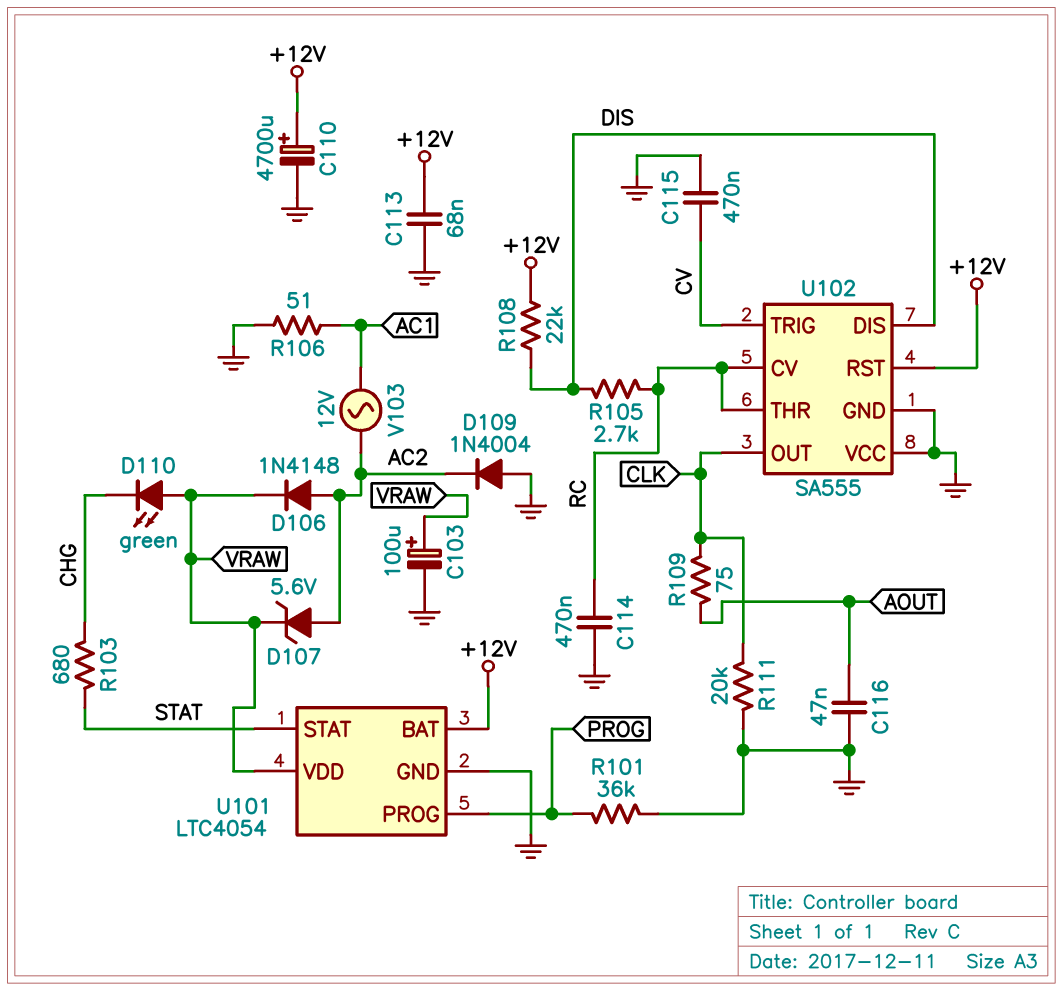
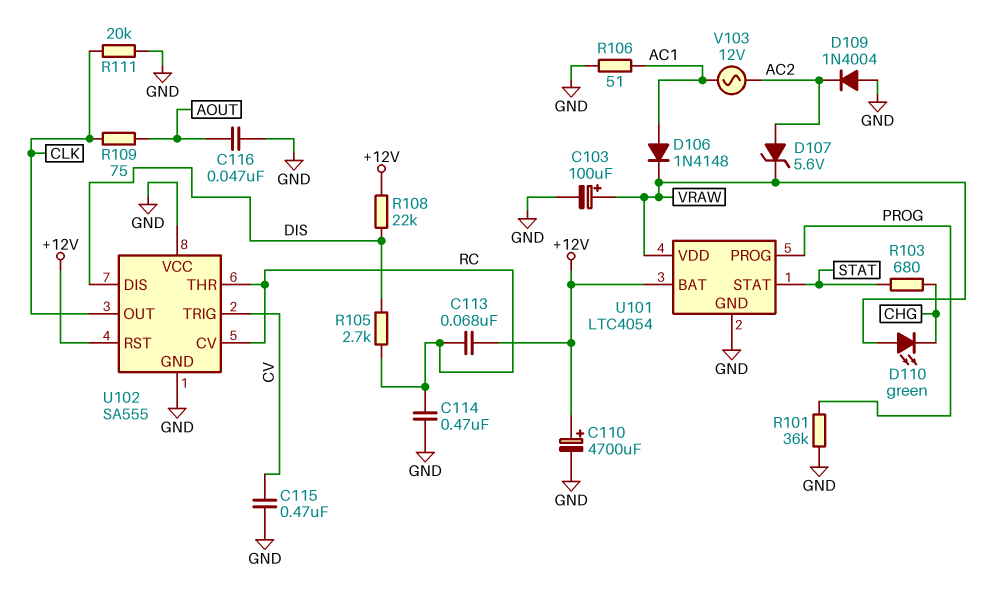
C113: 68nF (+12V, GND) -> 68nF (+12V, RC)
D106: diode 1N4148 (A AC2, K VRAW) -> diode 1N4148 (A AC1, K VRAW)

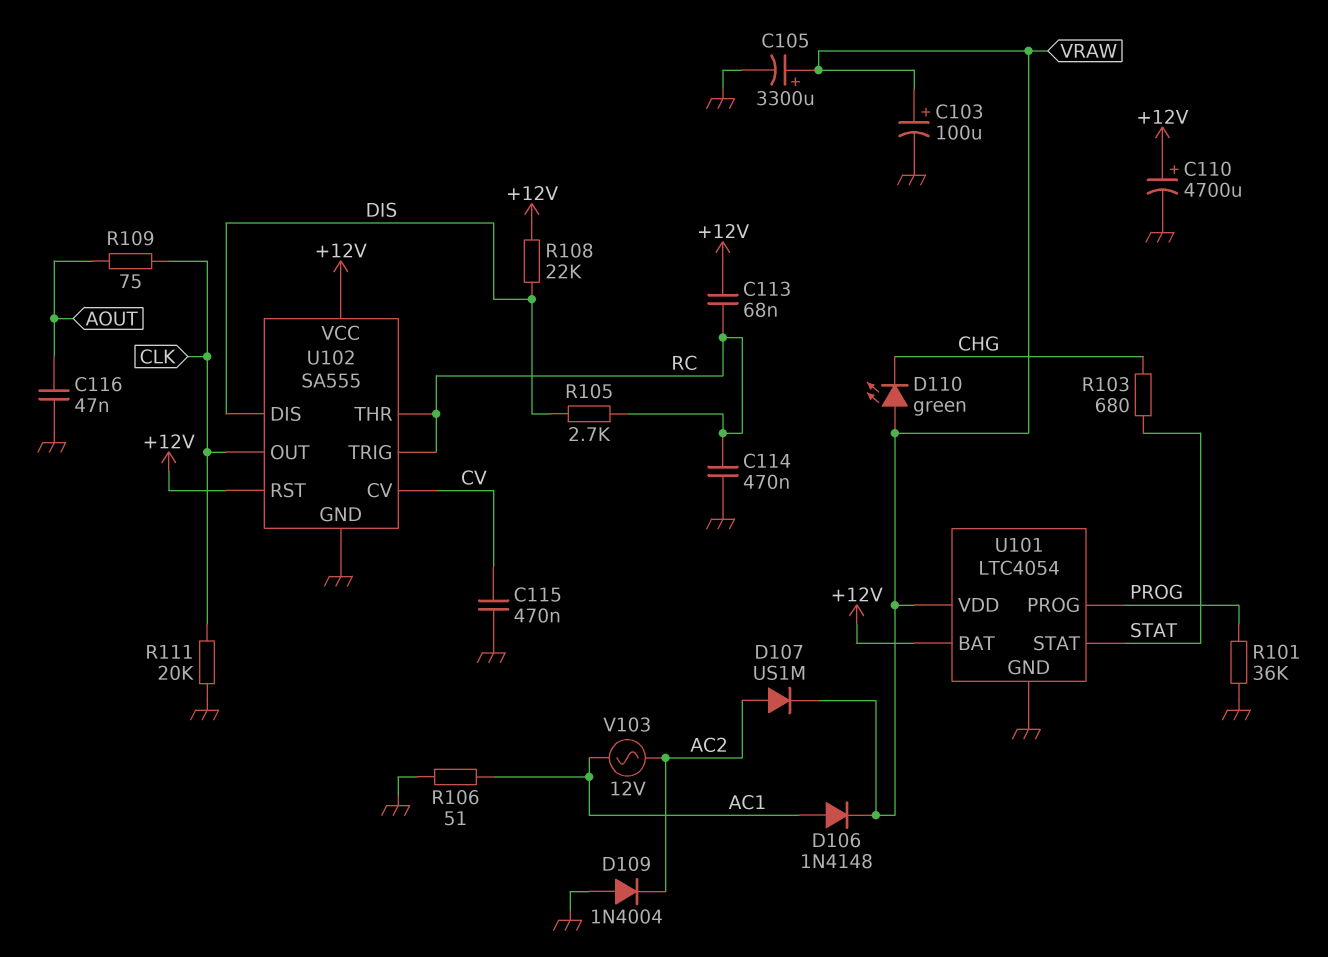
C105: none -> 3300uF (plus VRAW, minus GND)
D107: zener 5.6V (A AC2, K VRAW) -> diode US1M (A AC2, K VRAW)
U102 pin CV: RC -> CV
U102 pin TRIG: CV -> RC
U102 pin VCC: GND -> +12V

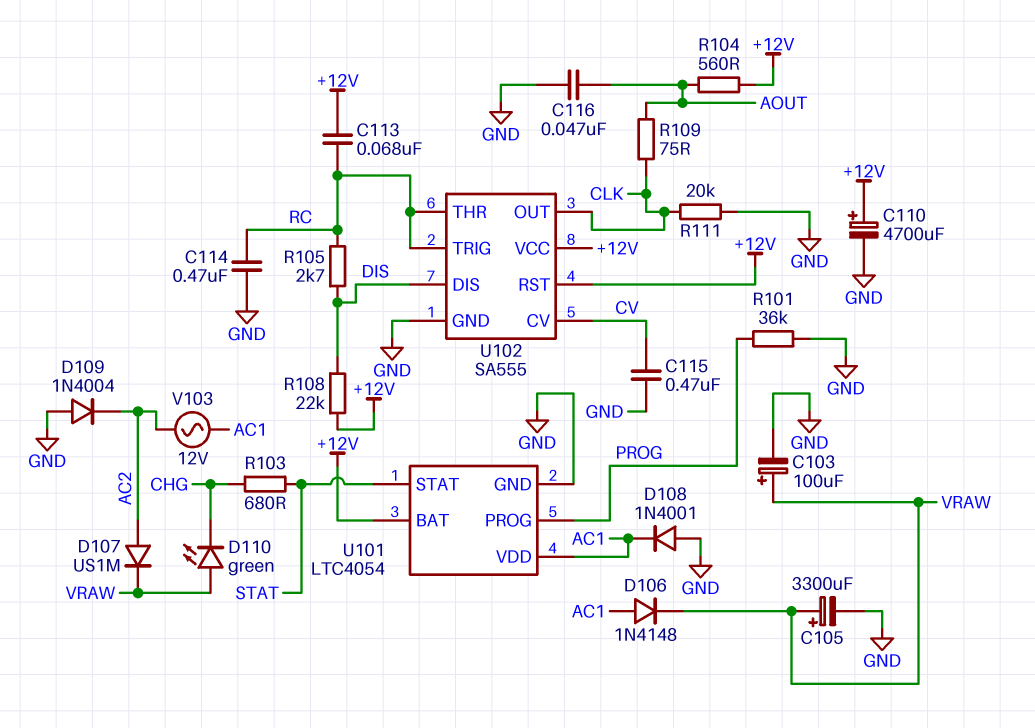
D108: none -> diode 1N4001 (A GND, K AC1)
R104: none -> 560 (+12V, AOUT)
R106: 51 (AC1, GND) -> none
U101 pin VDD: VRAW -> AC1

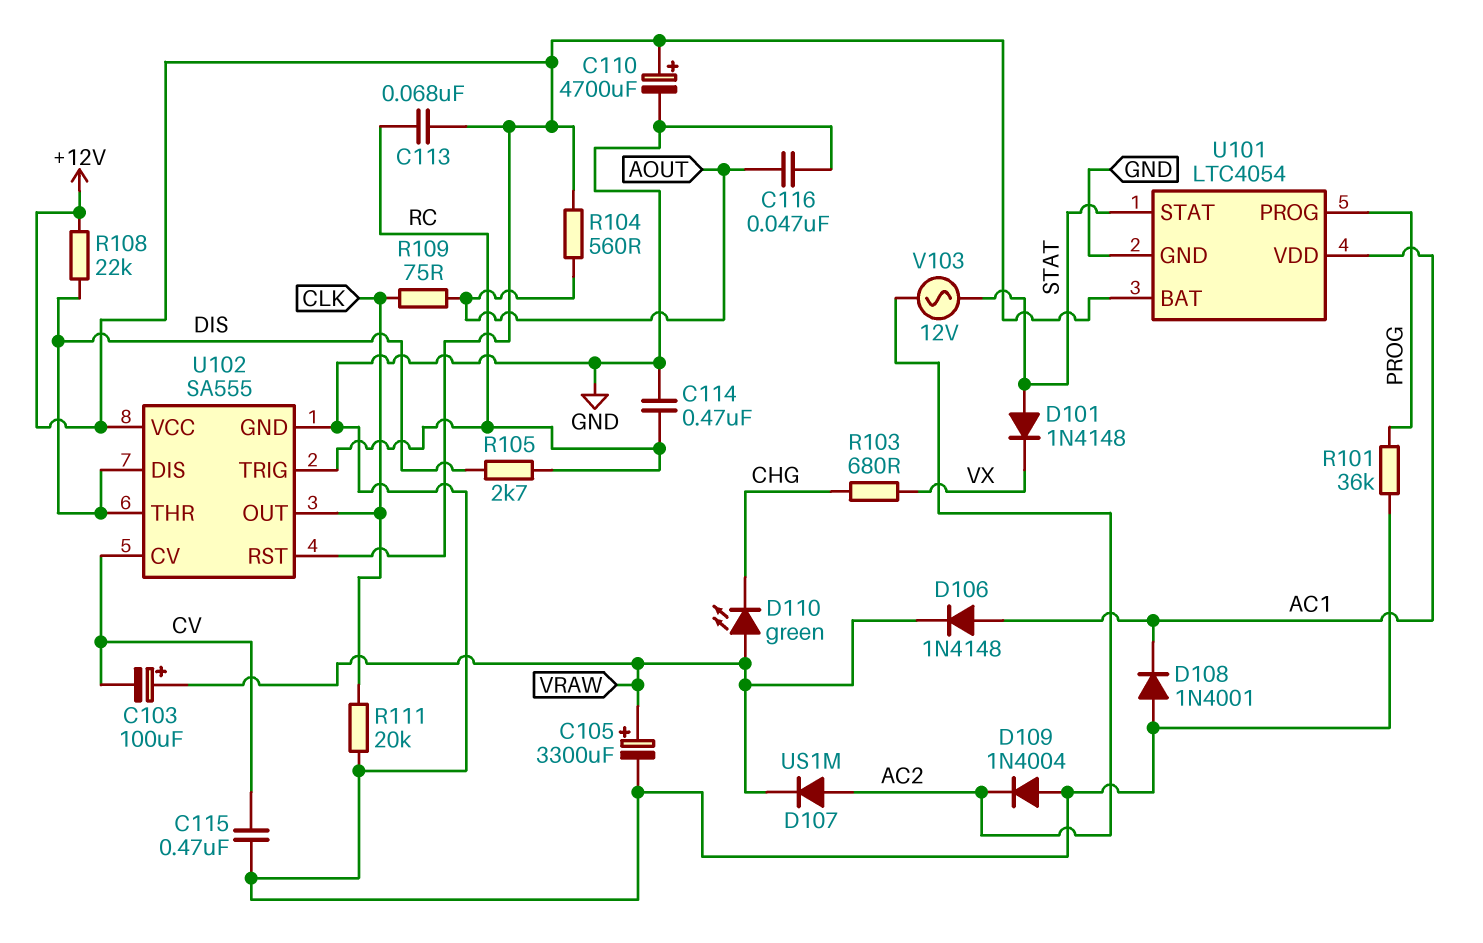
C103: 100uF (plus VRAW, minus GND) -> 100uF (plus VRAW, minus CV)
D101: none -> diode 1N4148 (A STAT, K VX)
R103: 680 (CHG, STAT) -> 680 (CHG, VX)
U102 pin THR: RC -> DIS
V103: AC 12V (AC1, AC2) -> AC 12V (AC2, STAT)

